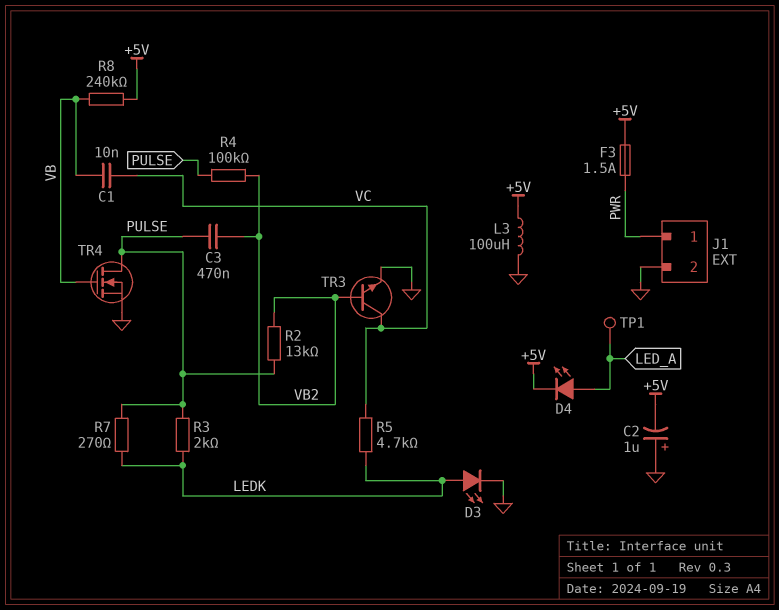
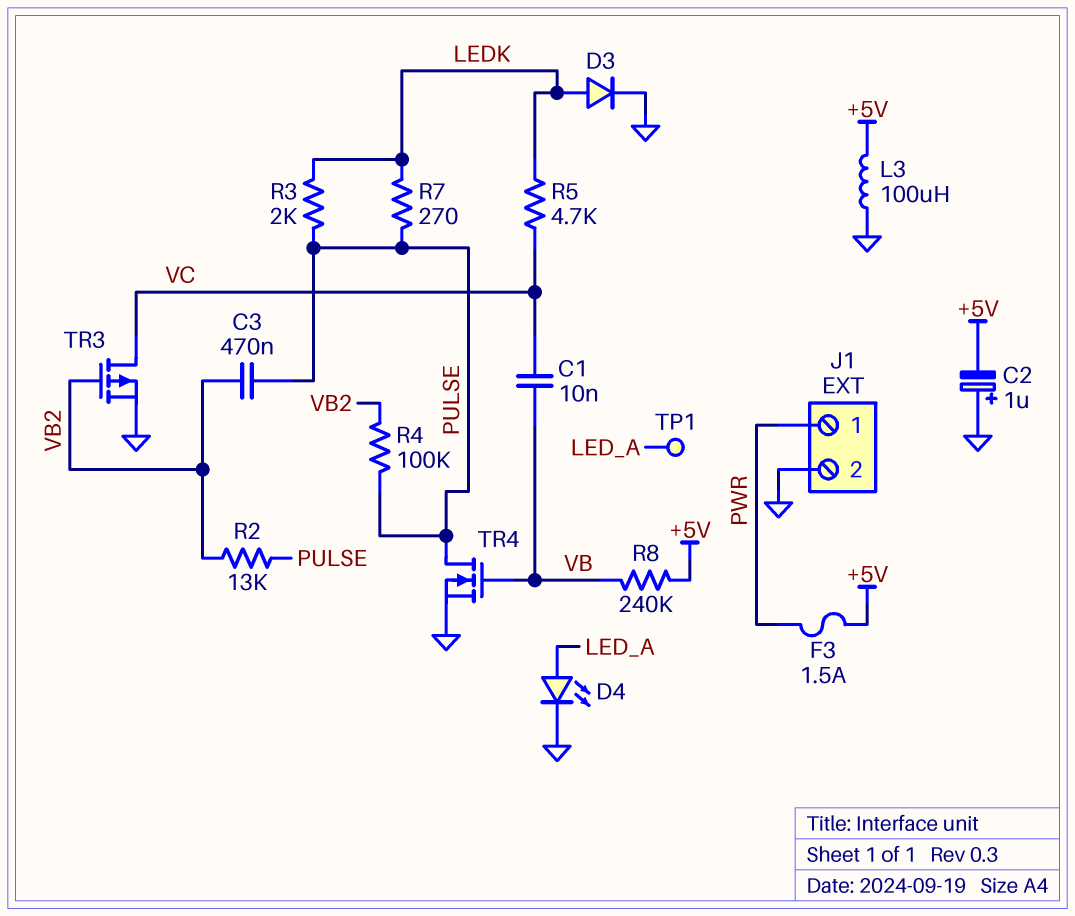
D3: LED (A LEDK, K GND) -> diode (A LEDK, K GND)
D4: LED (A LED_A, K +5V) -> LED (A LED_A, K GND)
TR3: NPN (B VB2, C VC, E GND) -> PMOS (G VB2, D VC, S GND)

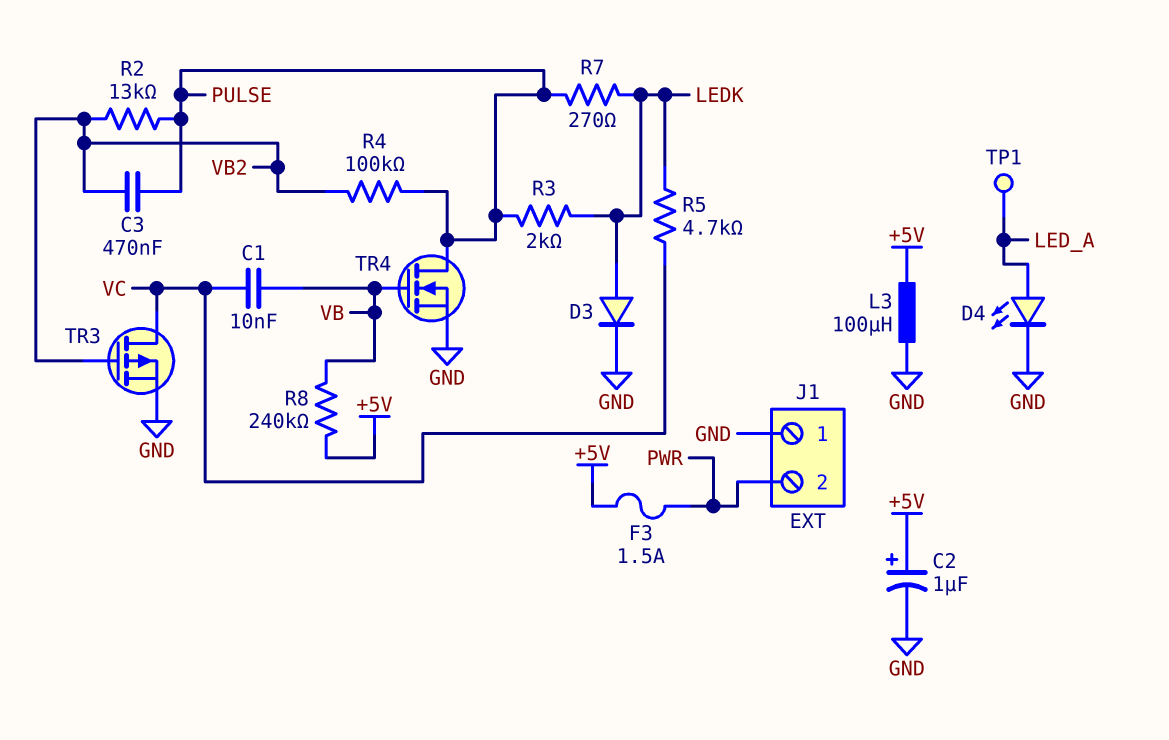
C2: 1uF (plus GND, minus +5V) -> 1uF (plus +5V, minus GND)
J1 pin 1: PWR -> GND
J1 pin 2: GND -> PWR

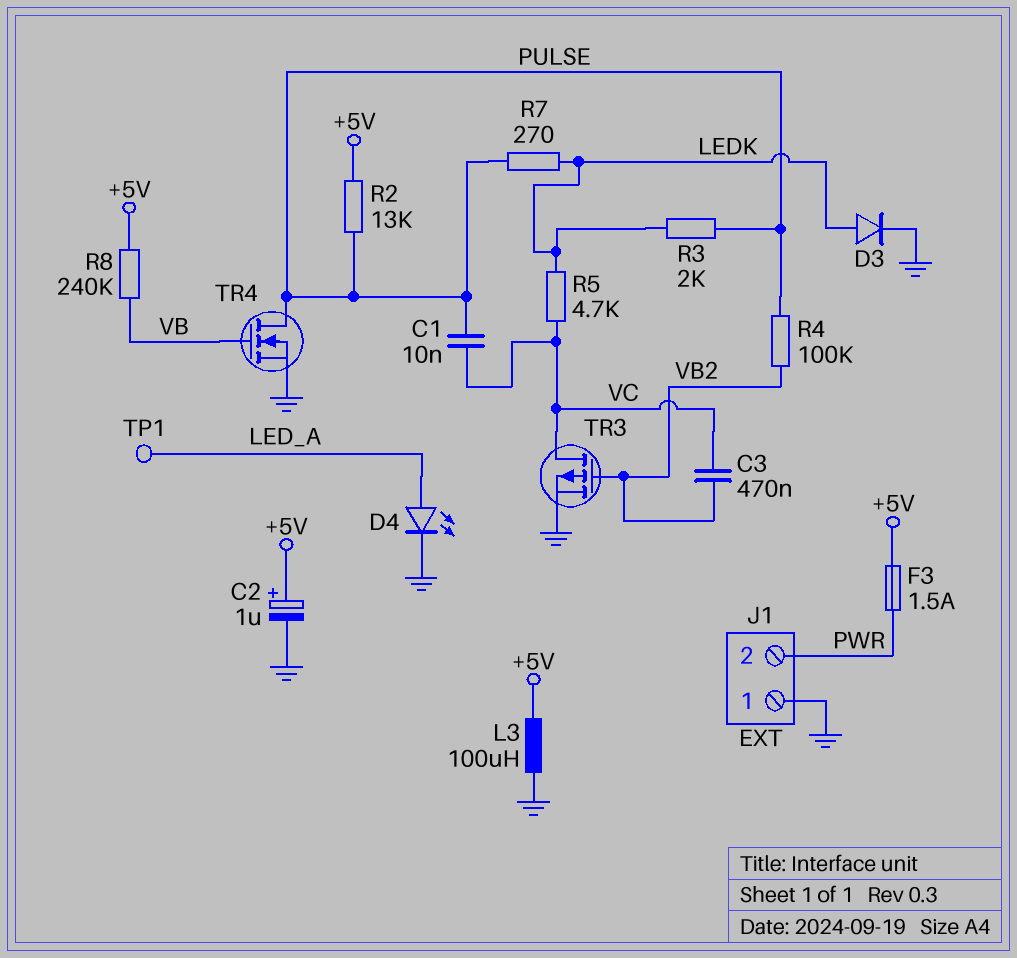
C1: 10nF (VB, VC) -> 10nF (PULSE, VC)
C3: 470nF (PULSE, VB2) -> 470nF (VB2, VC)
R2: 13k (PULSE, VB2) -> 13k (+5V, PULSE)

